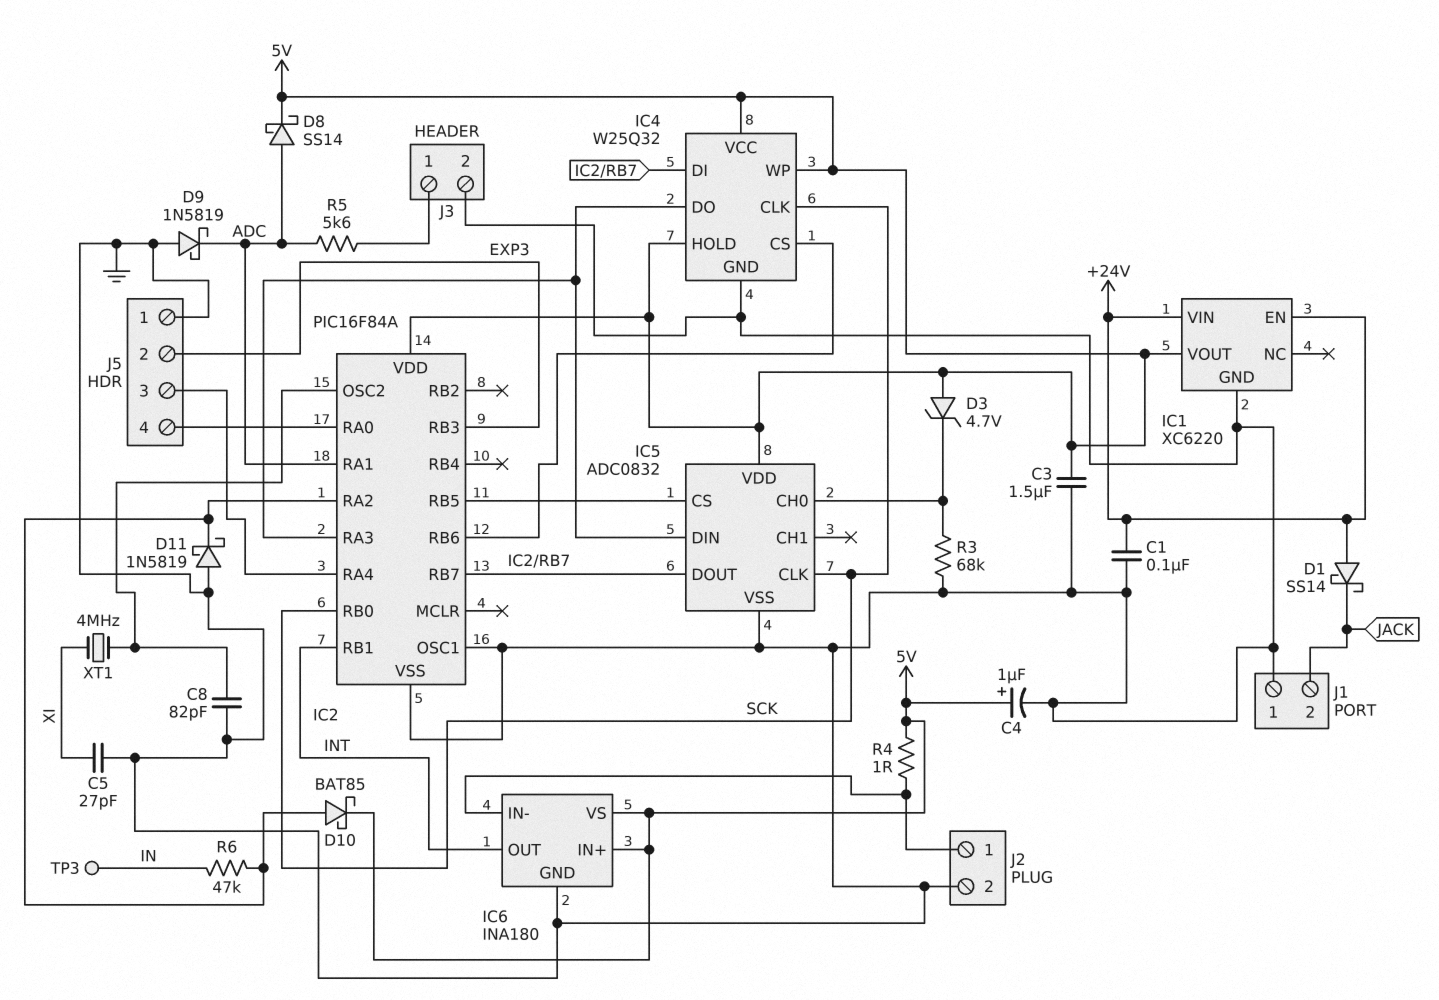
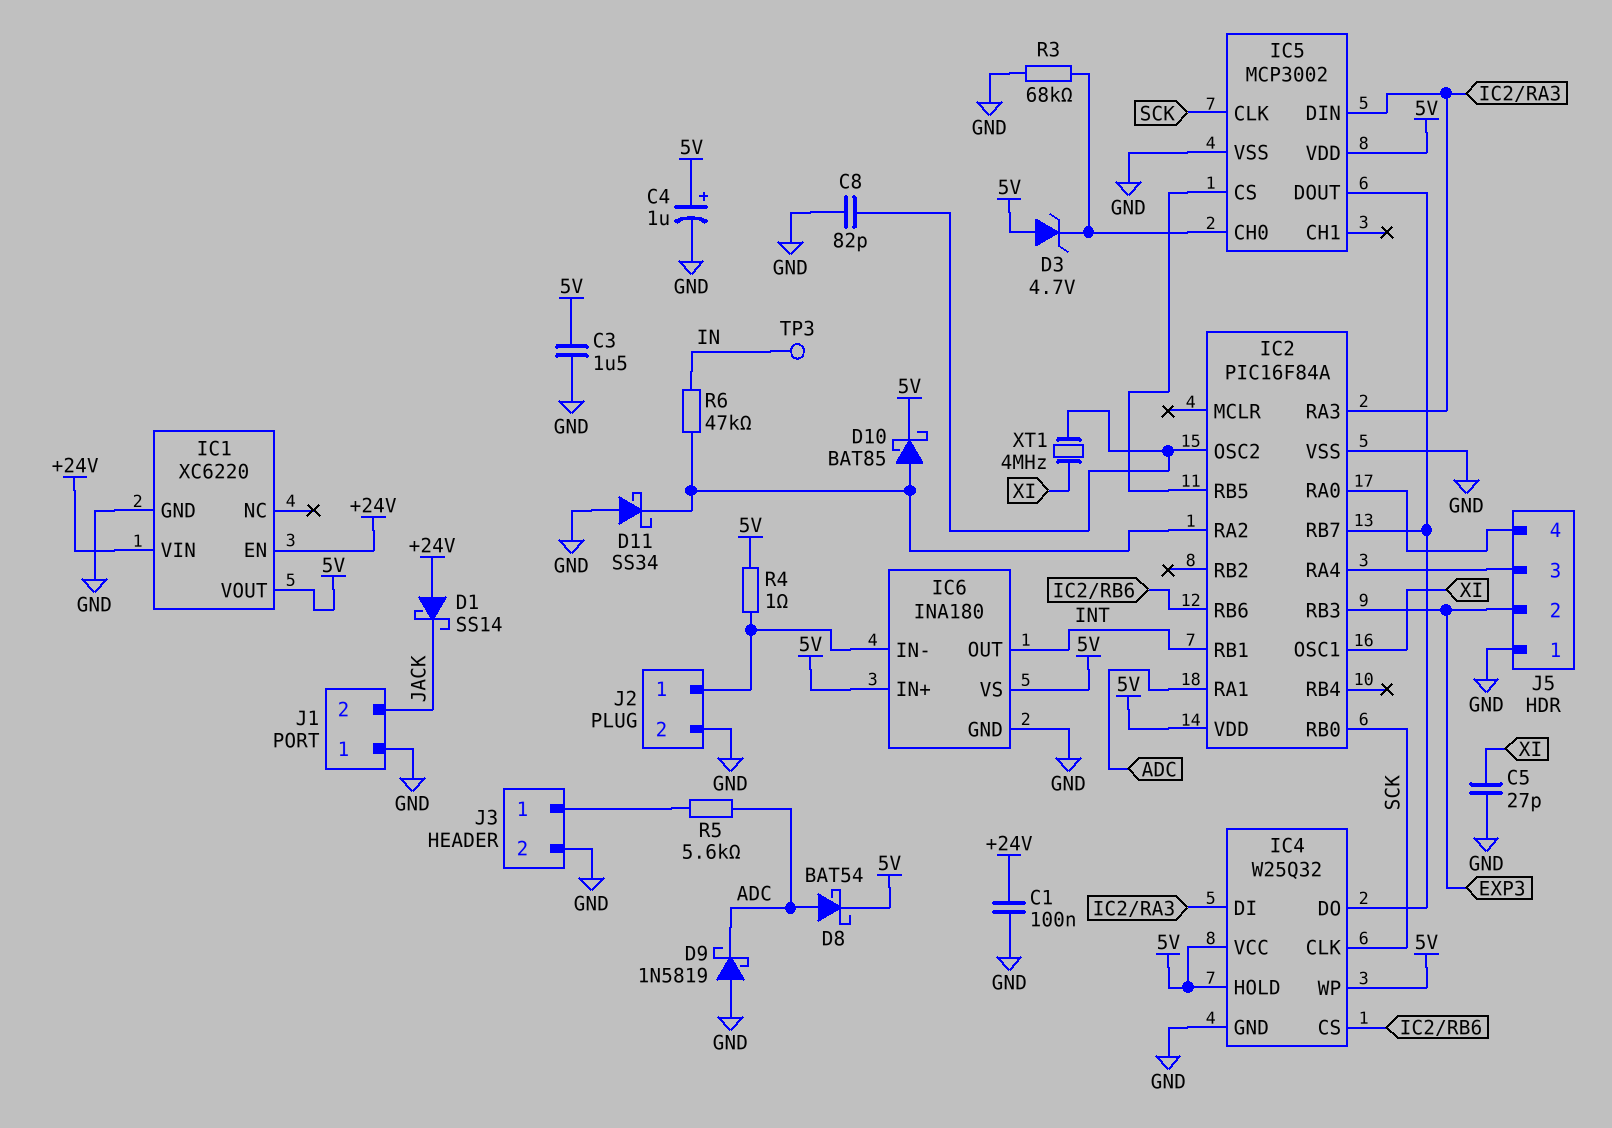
D8: schottky SS14 (A ADC, K 5V) -> schottky BAT54 (A ADC, K 5V)
D11: schottky 1N5819 (A GND, K IC2/RA2) -> schottky SS34 (A GND, K IC2/RA2)
IC2 pin OSC1: GND -> XI
IC4 pin DI: IC2/RB7 -> IC2/RA3
IC4 pin DO: IC2/RA3 -> IC2/RB7
IC5: ADC0832 -> MCP3002

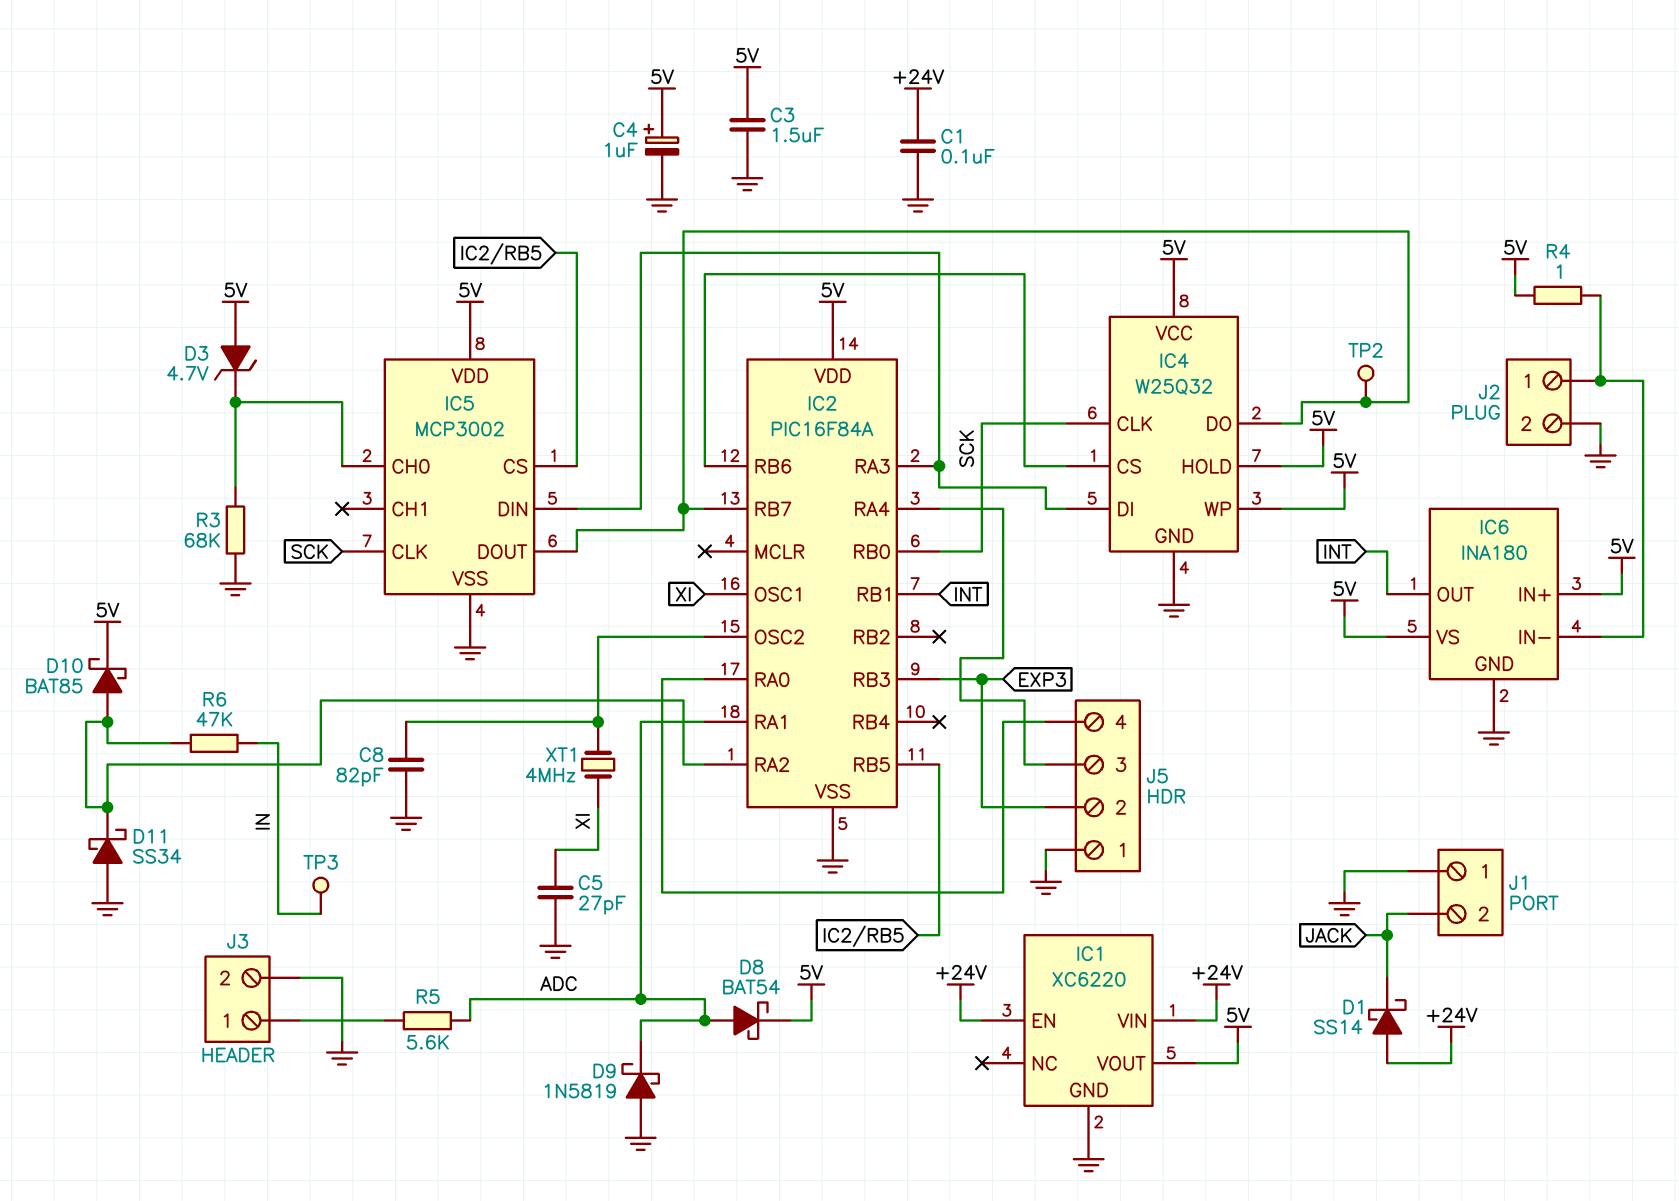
TP2: none -> test point (IC2/RB7)

